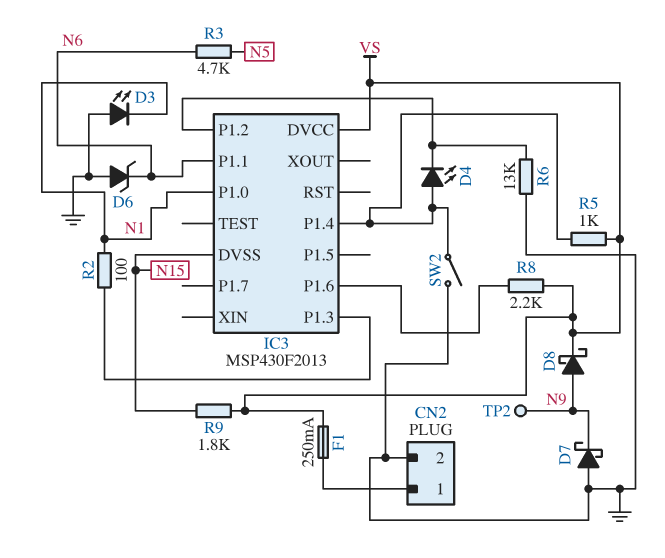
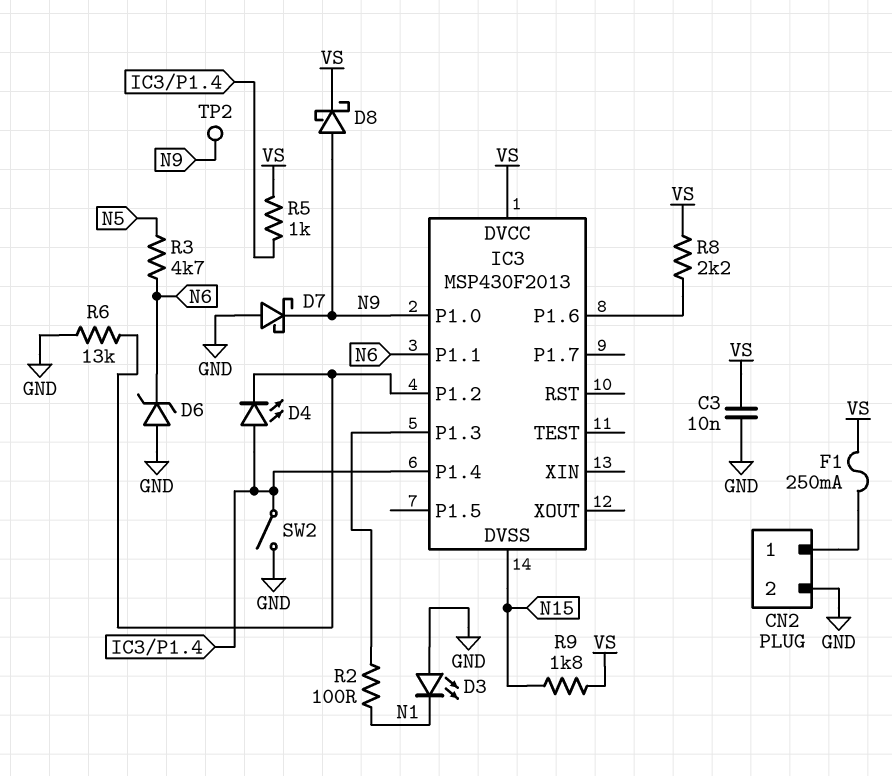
C3: none -> 10nF (GND, VS)
IC3 pin P1.0: N1 -> N9

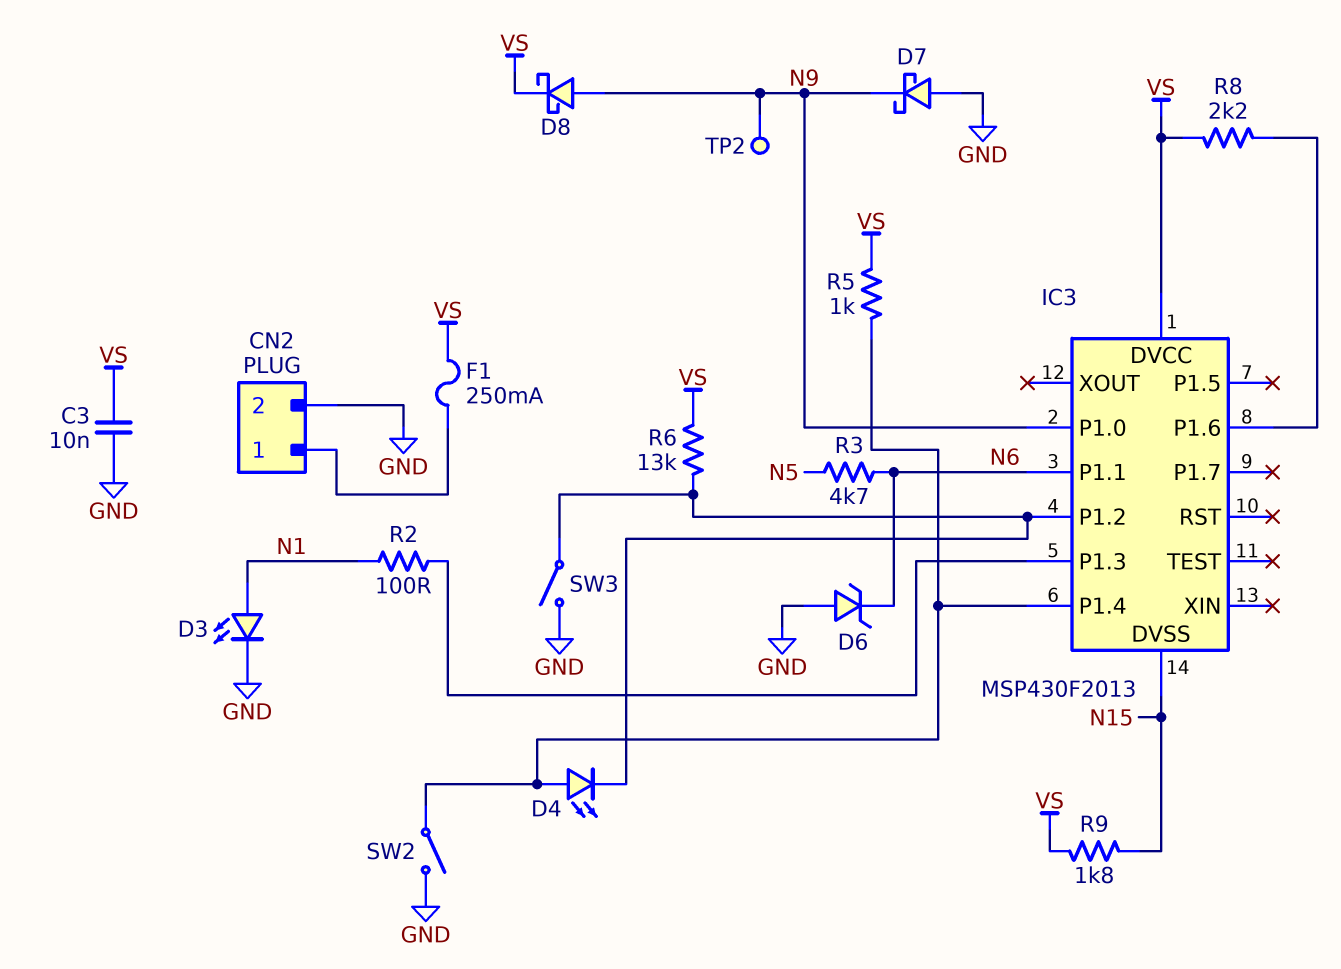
D3: LED (A GND, K N1) -> LED (A N1, K GND)
R6: 13k (GND, IC3/P1.2) -> 13k (IC3/P1.2, VS)
SW3: none -> switch (GND, IC3/P1.2)

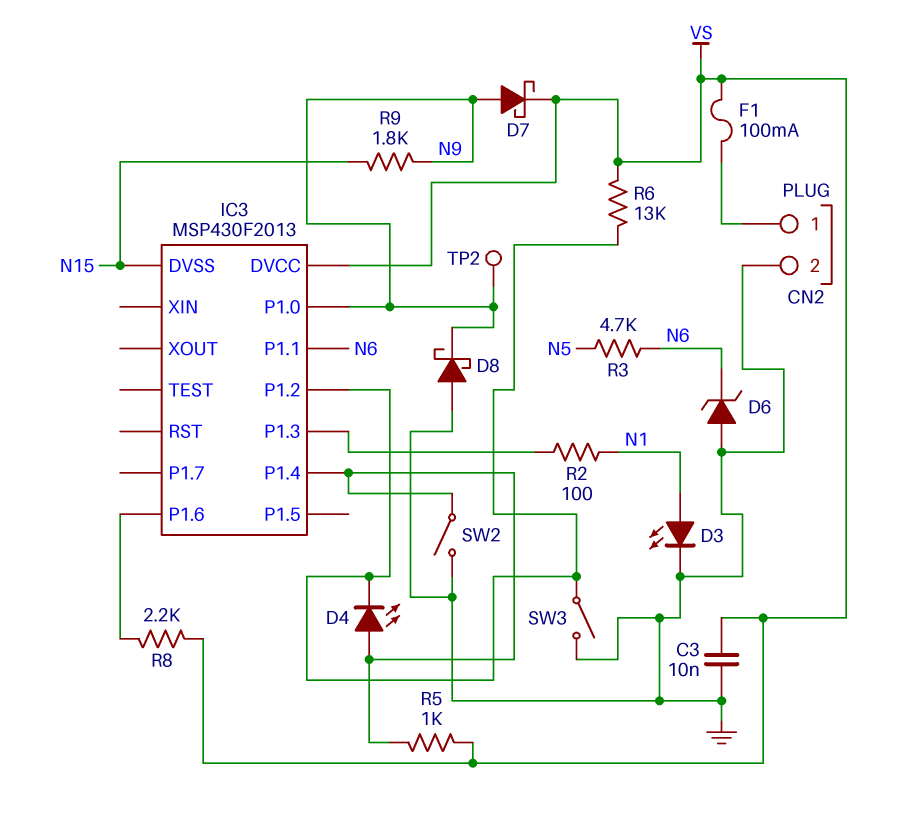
D7: schottky (A GND, K N9) -> schottky (A N9, K VS)
D8: schottky (A N9, K VS) -> schottky (A GND, K N9)
F1: 250mA (CN2/1, VS) -> 100mA (CN2/1, VS)
R9: 1.8k (N15, VS) -> 1.8k (N9, N15)

